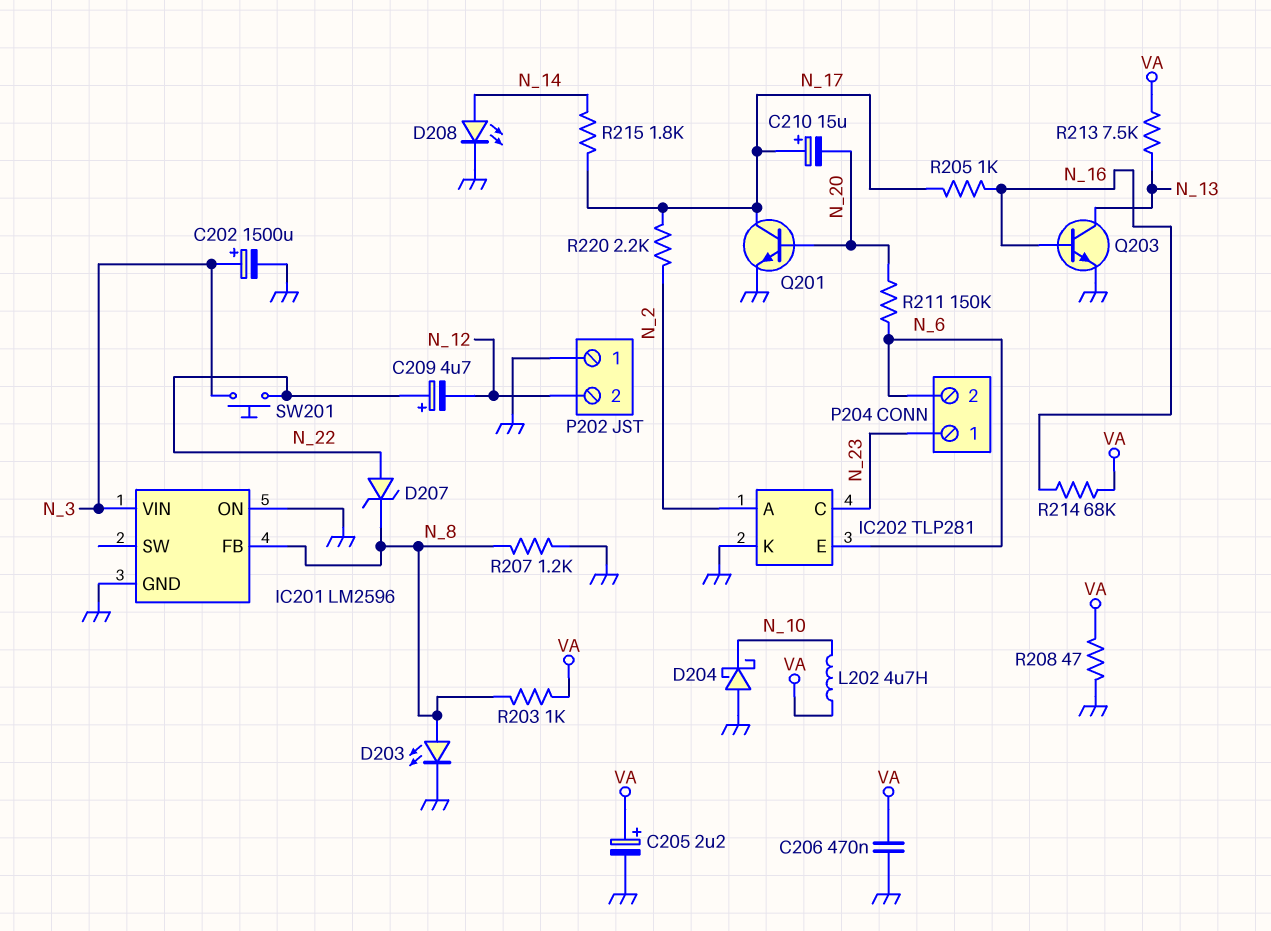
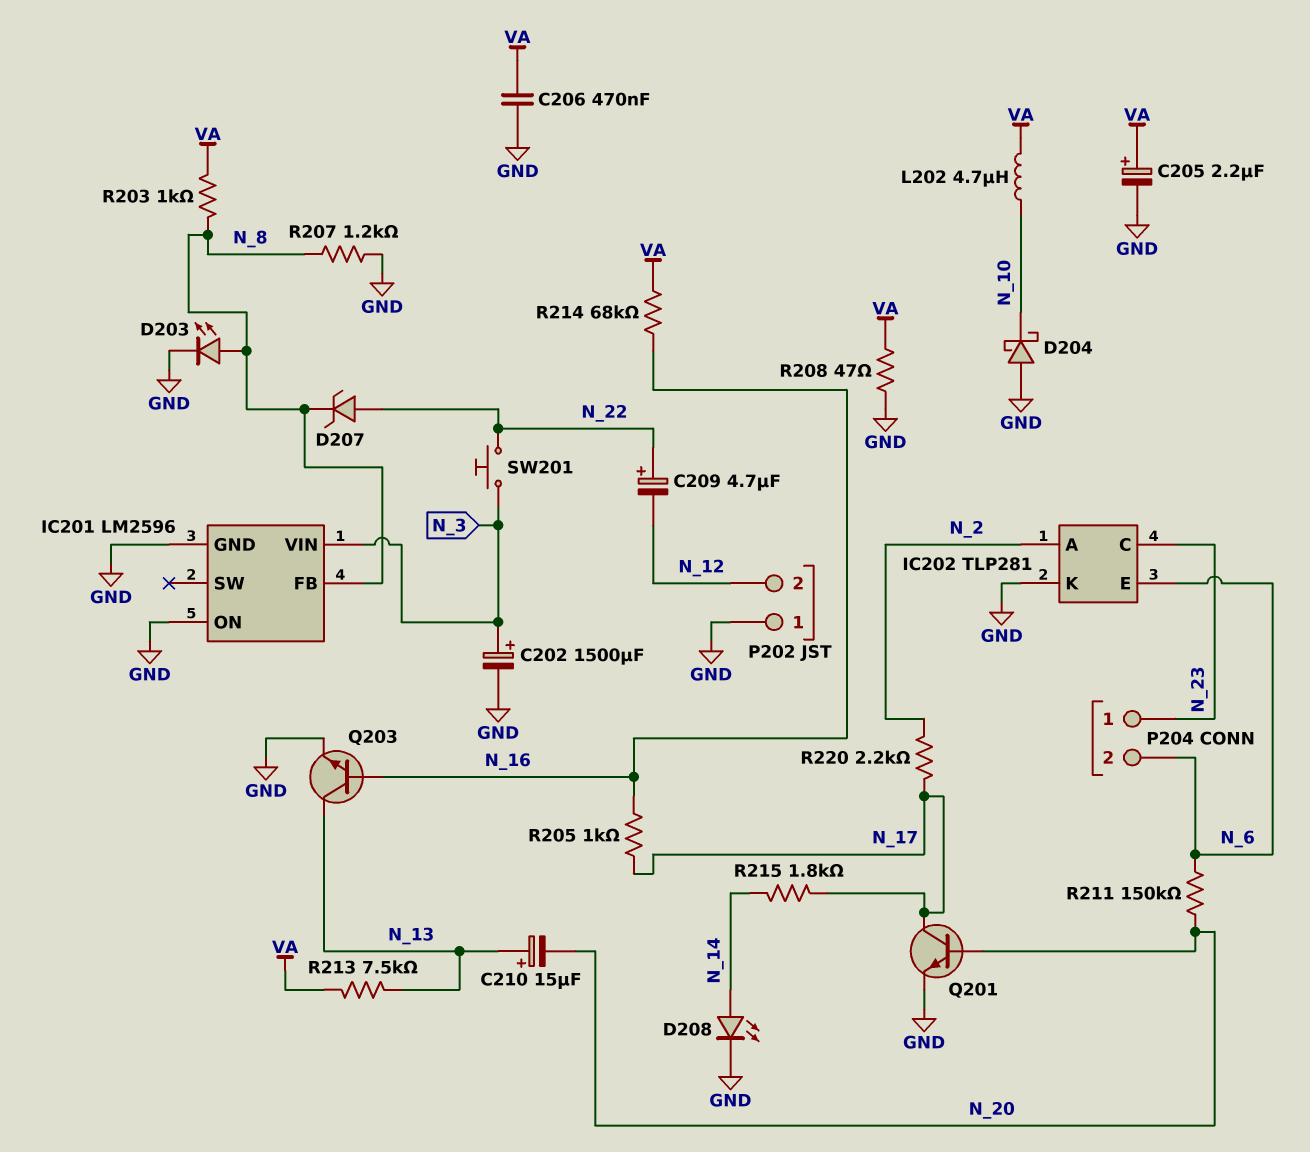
C210: 15uF (plus N_17, minus N_20) -> 15uF (plus N_13, minus N_20)

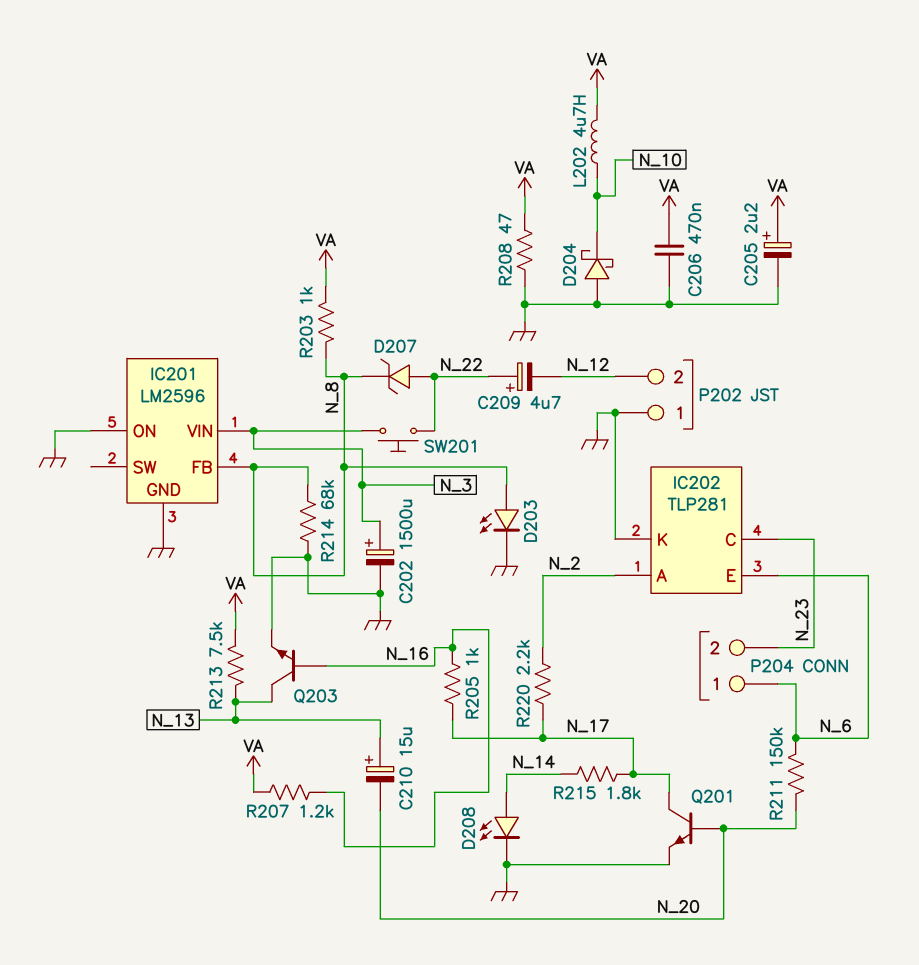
P204 pin 1: N_23 -> N_6
P204 pin 2: N_6 -> N_23
R207: 1.2k (GND, N_8) -> 1.2k (N_16, VA)
R214: 68k (N_16, VA) -> 68k (GND, N_8)

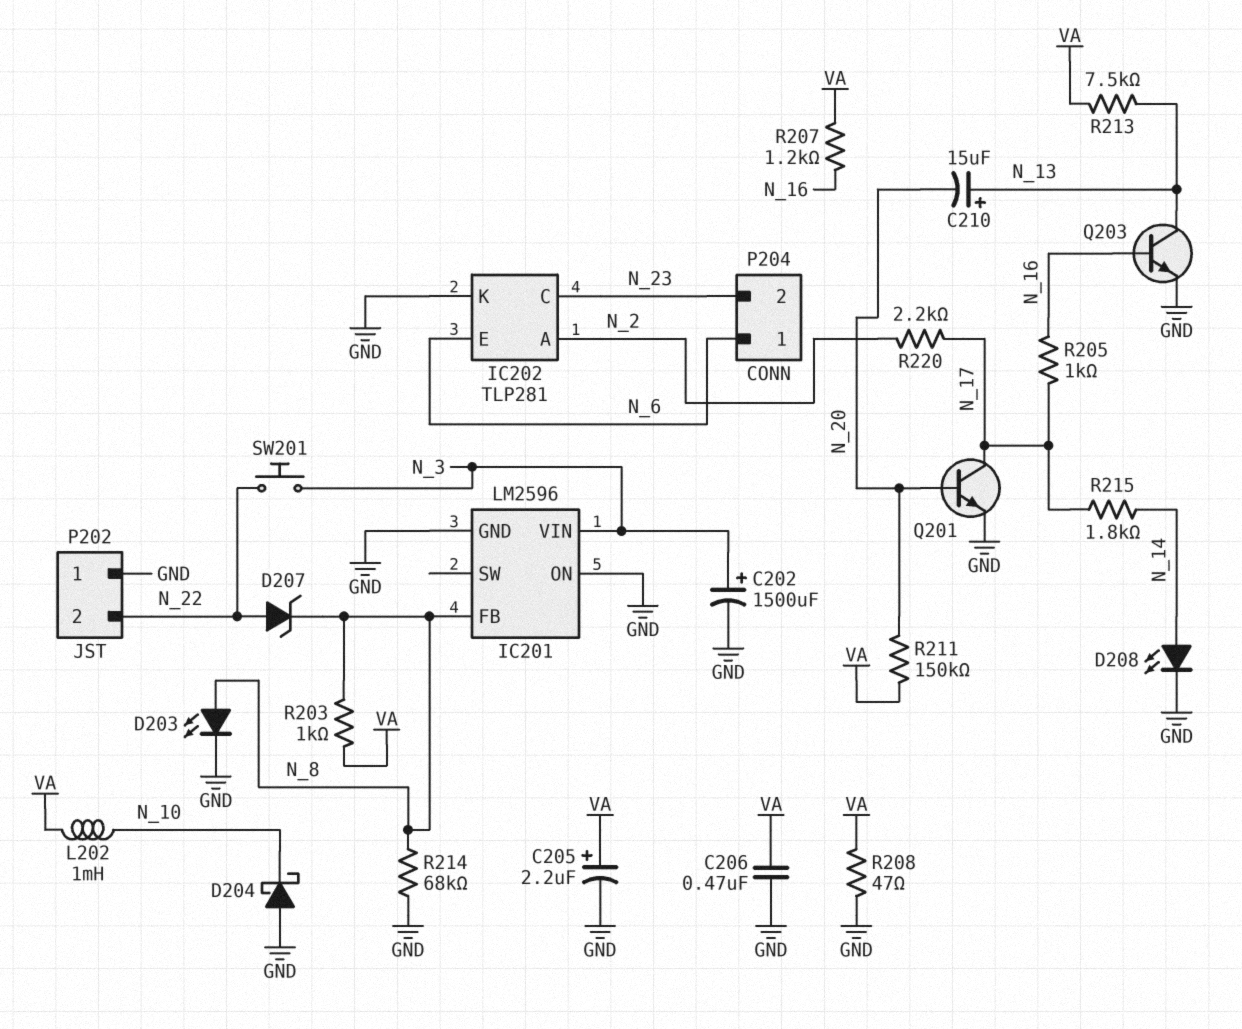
C209: 4.7uF (plus N_22, minus N_12) -> none
L202: 4.7uH (N_10, VA) -> 1mH (N_10, VA)
P202 pin 2: N_12 -> N_22
R211: 150k (N_6, N_20) -> 150k (N_20, VA)

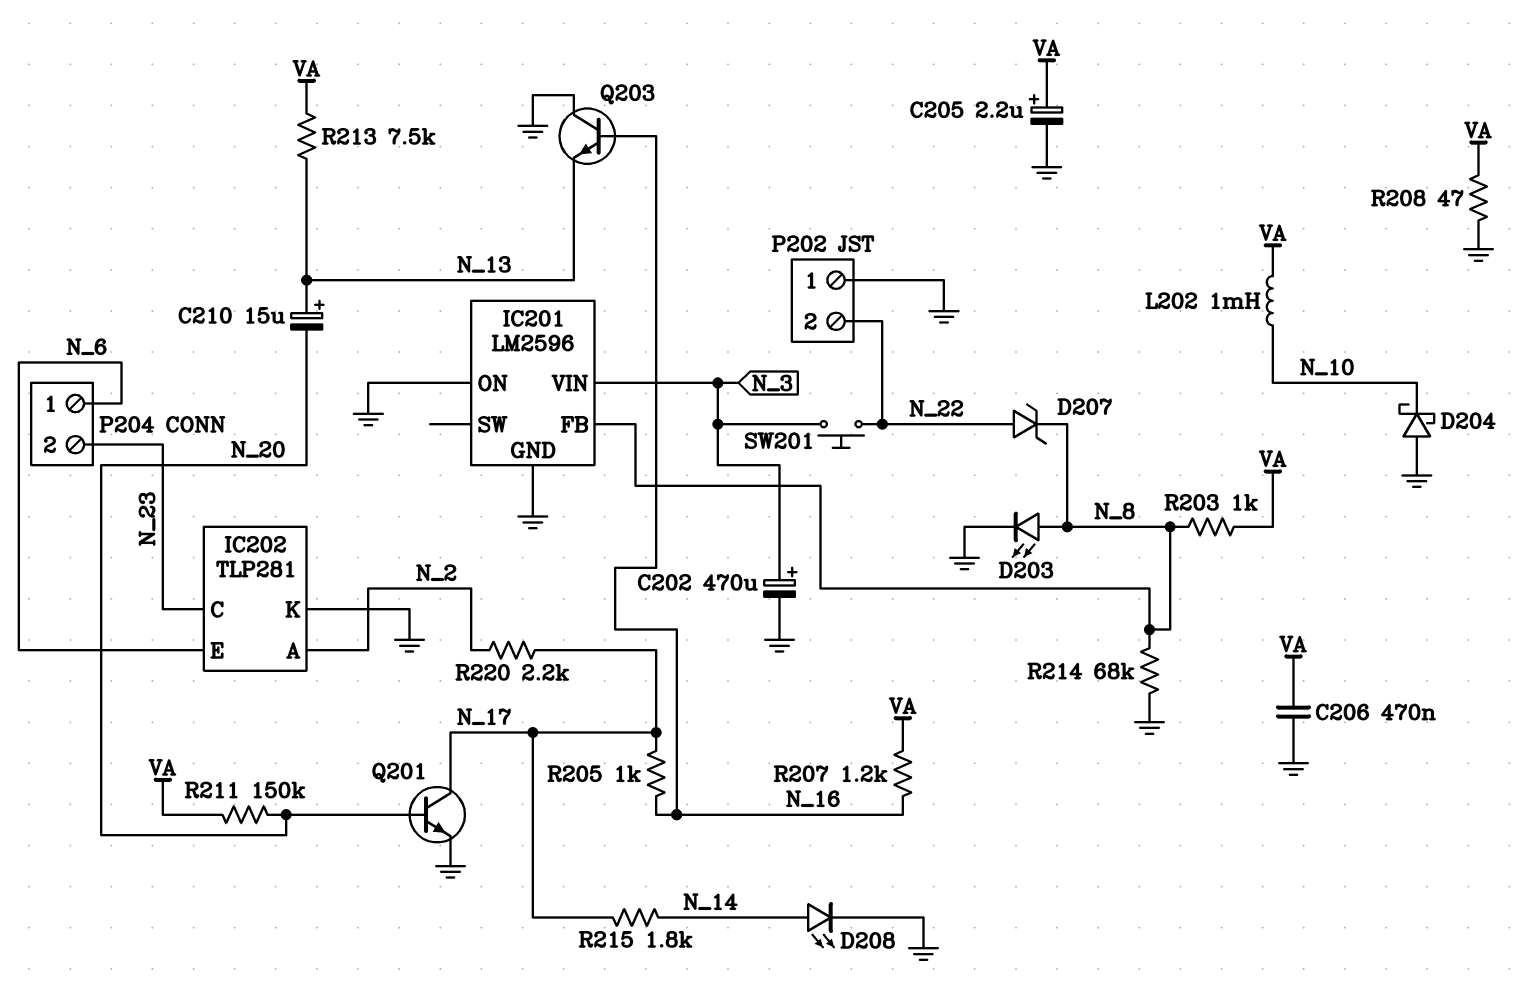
C202: 1500uF (plus N_3, minus GND) -> 470uF (plus N_3, minus GND)
Q203: NPN (B N_16, C N_13, E GND) -> NPN (B N_16, C GND, E N_13)

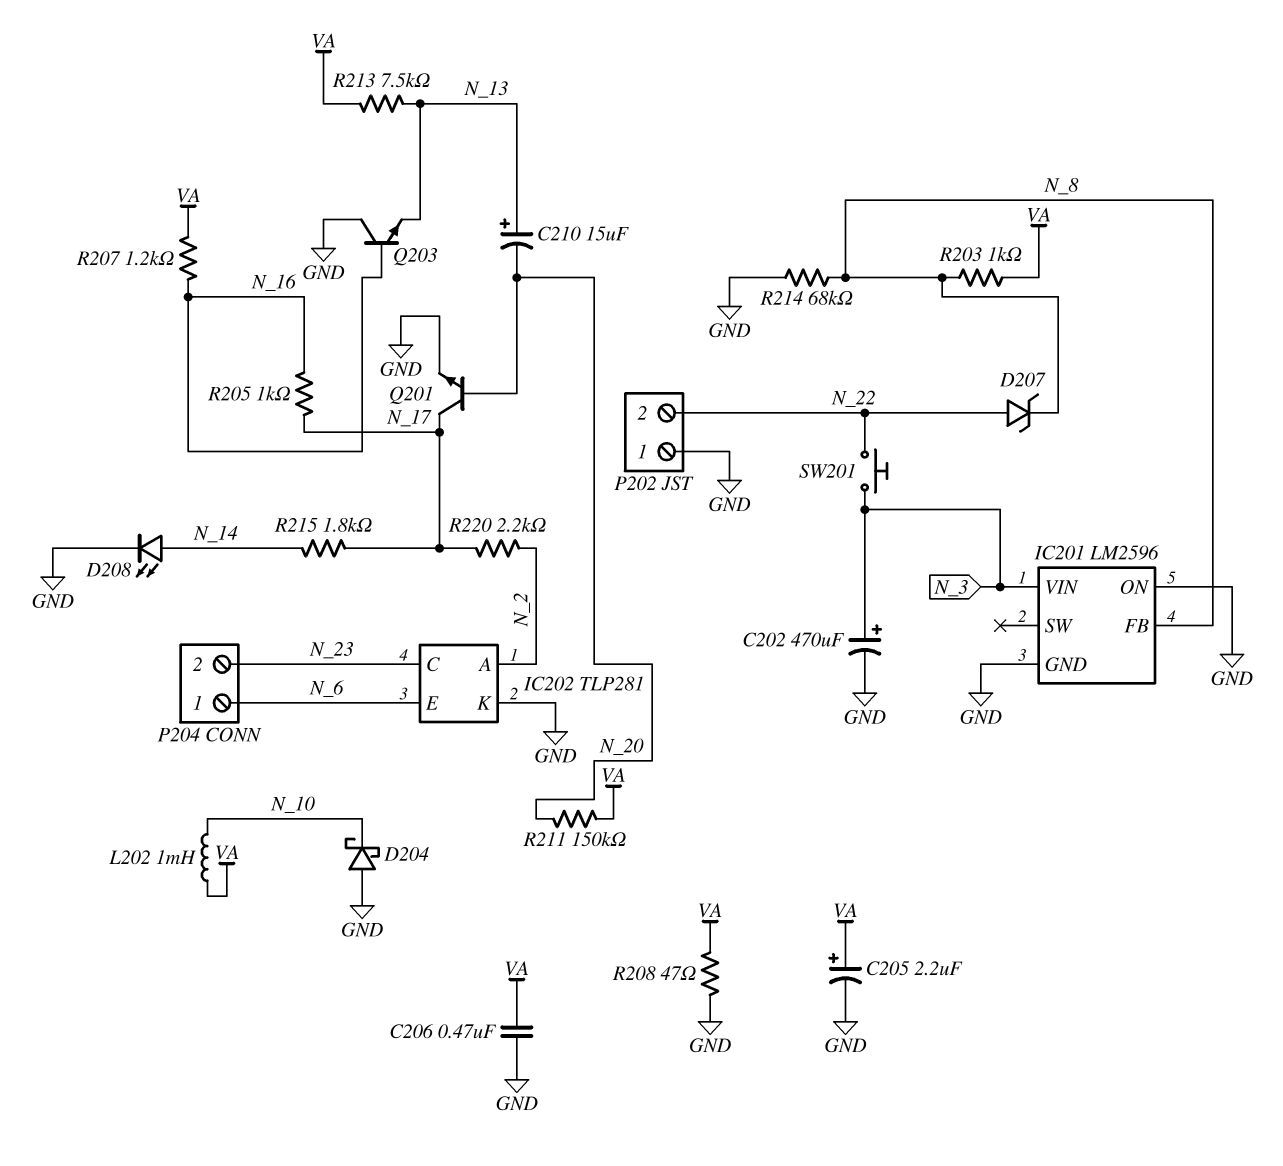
D203: LED (A N_8, K GND) -> none

